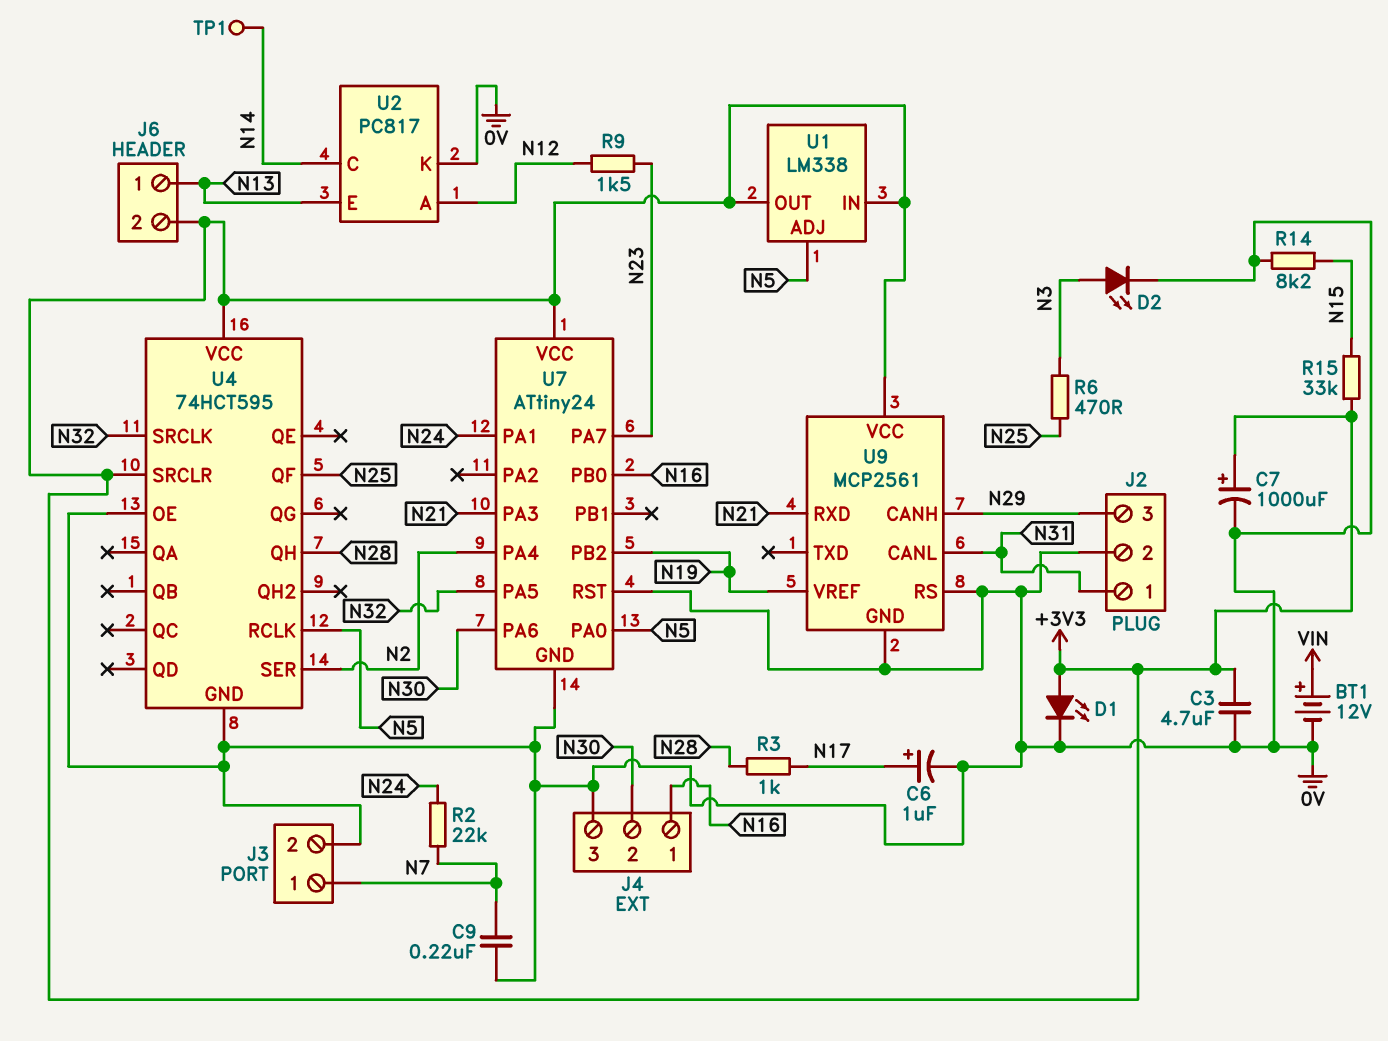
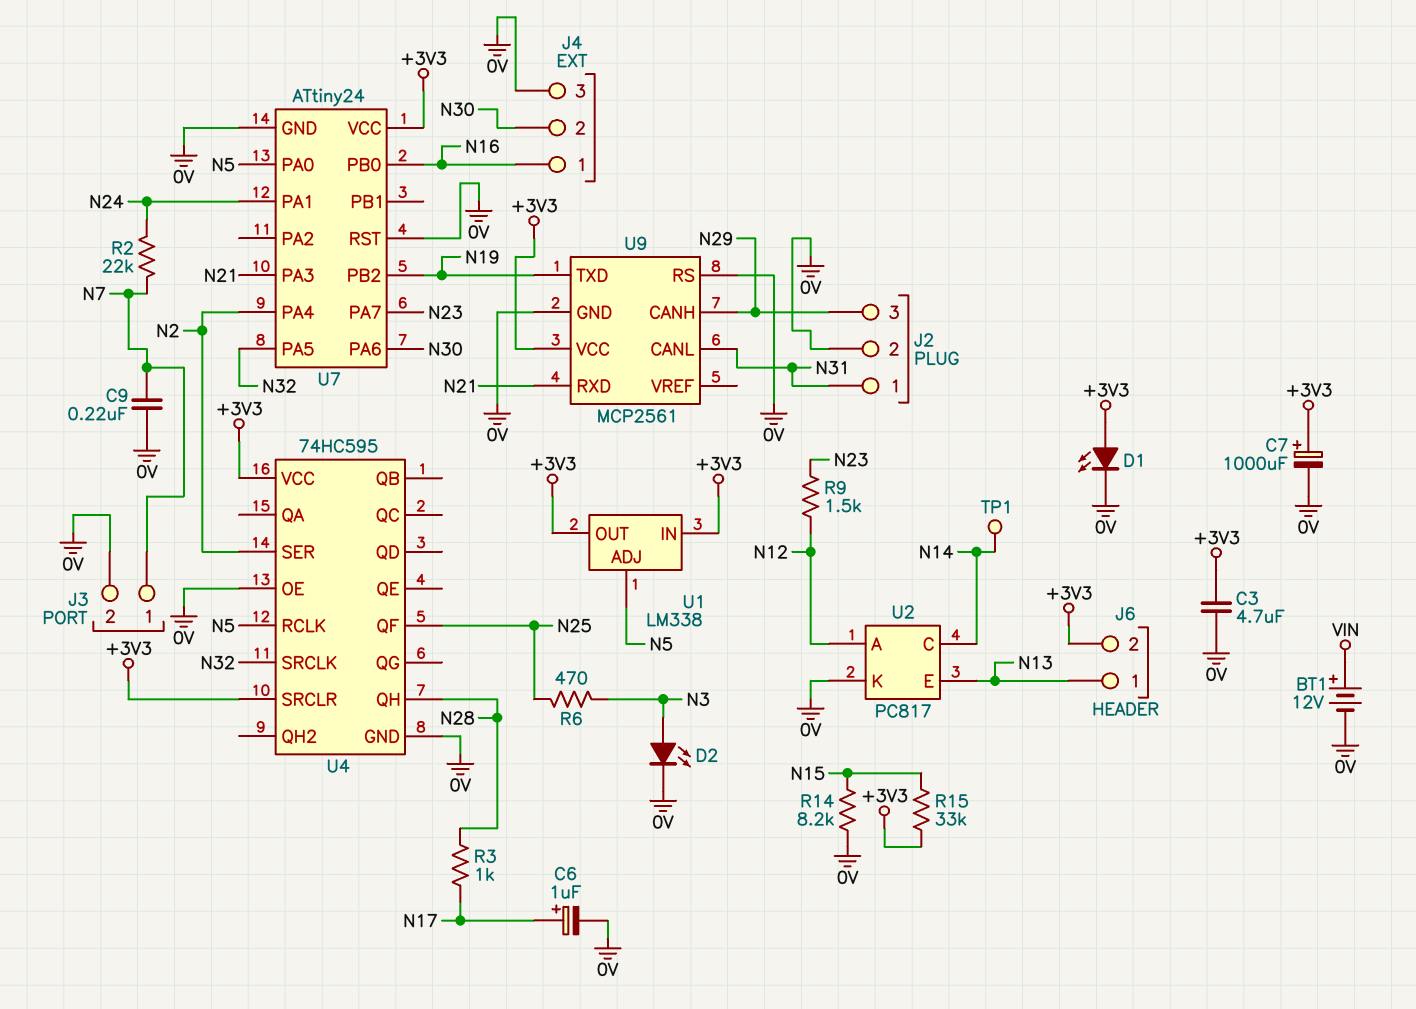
U4: 74HCT595 -> 74HC595
U9 pin TXD: none -> N19
U9 pin VREF: N19 -> none

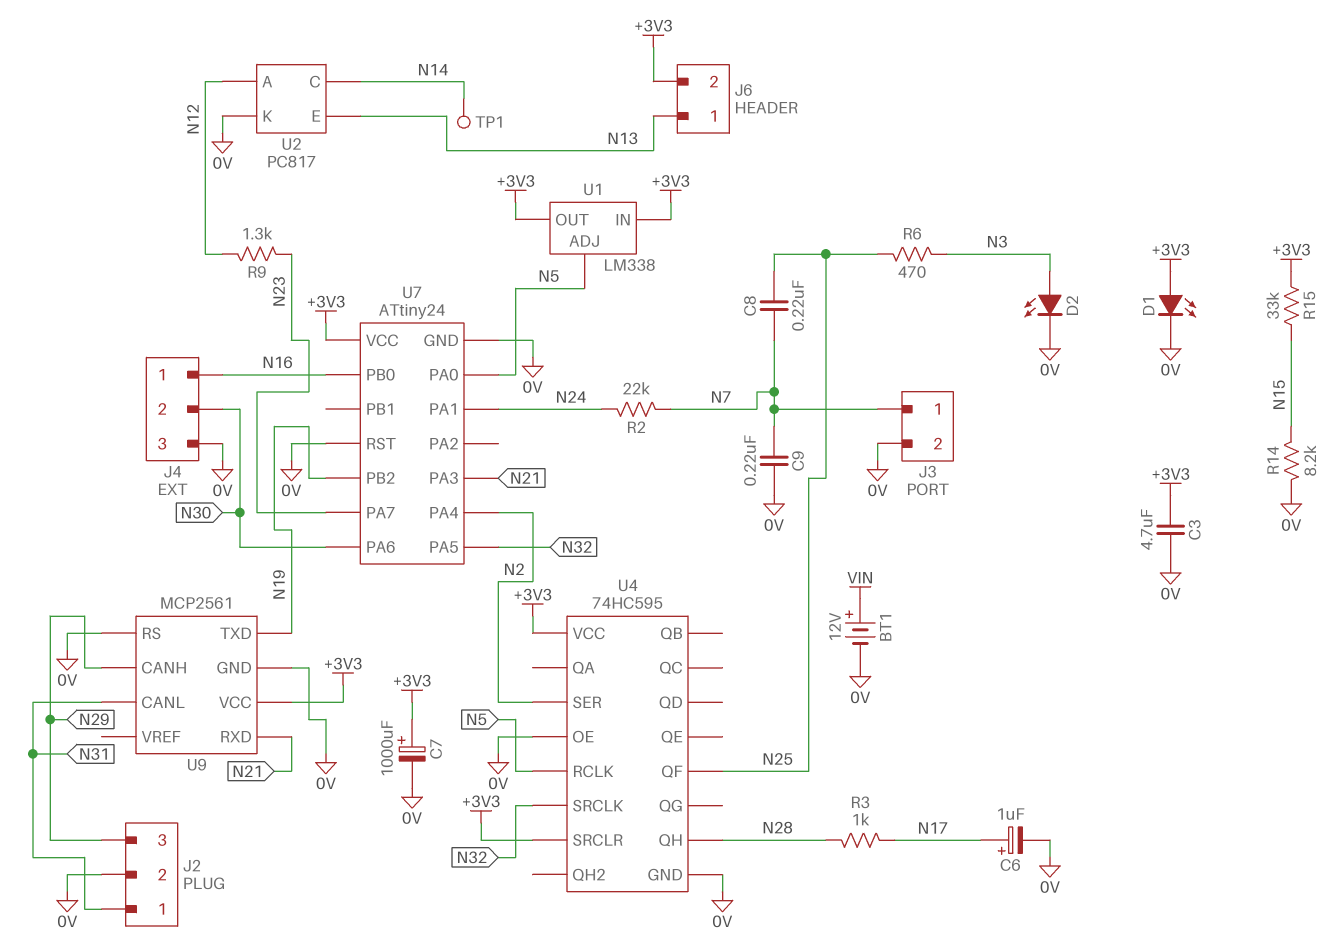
C8: none -> 220nF (N7, N25)
R9: 1.5k (N12, N23) -> 1.3k (N12, N23)

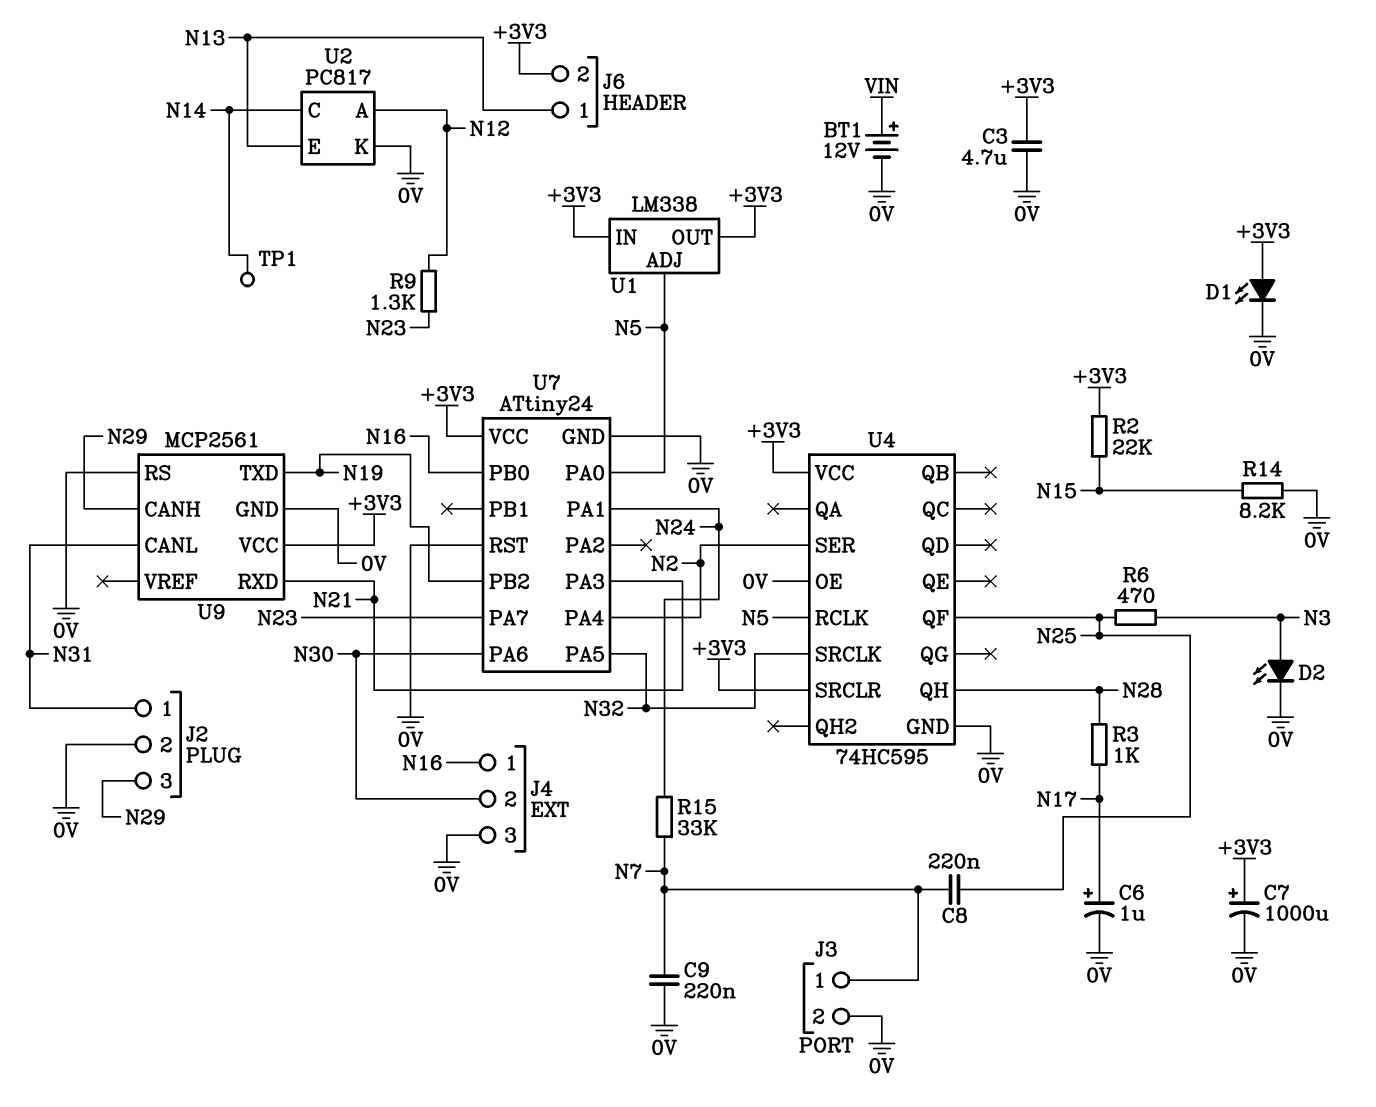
R2: 22k (N7, N24) -> 22k (+3V3, N15)
R15: 33k (+3V3, N15) -> 33k (N7, N24)

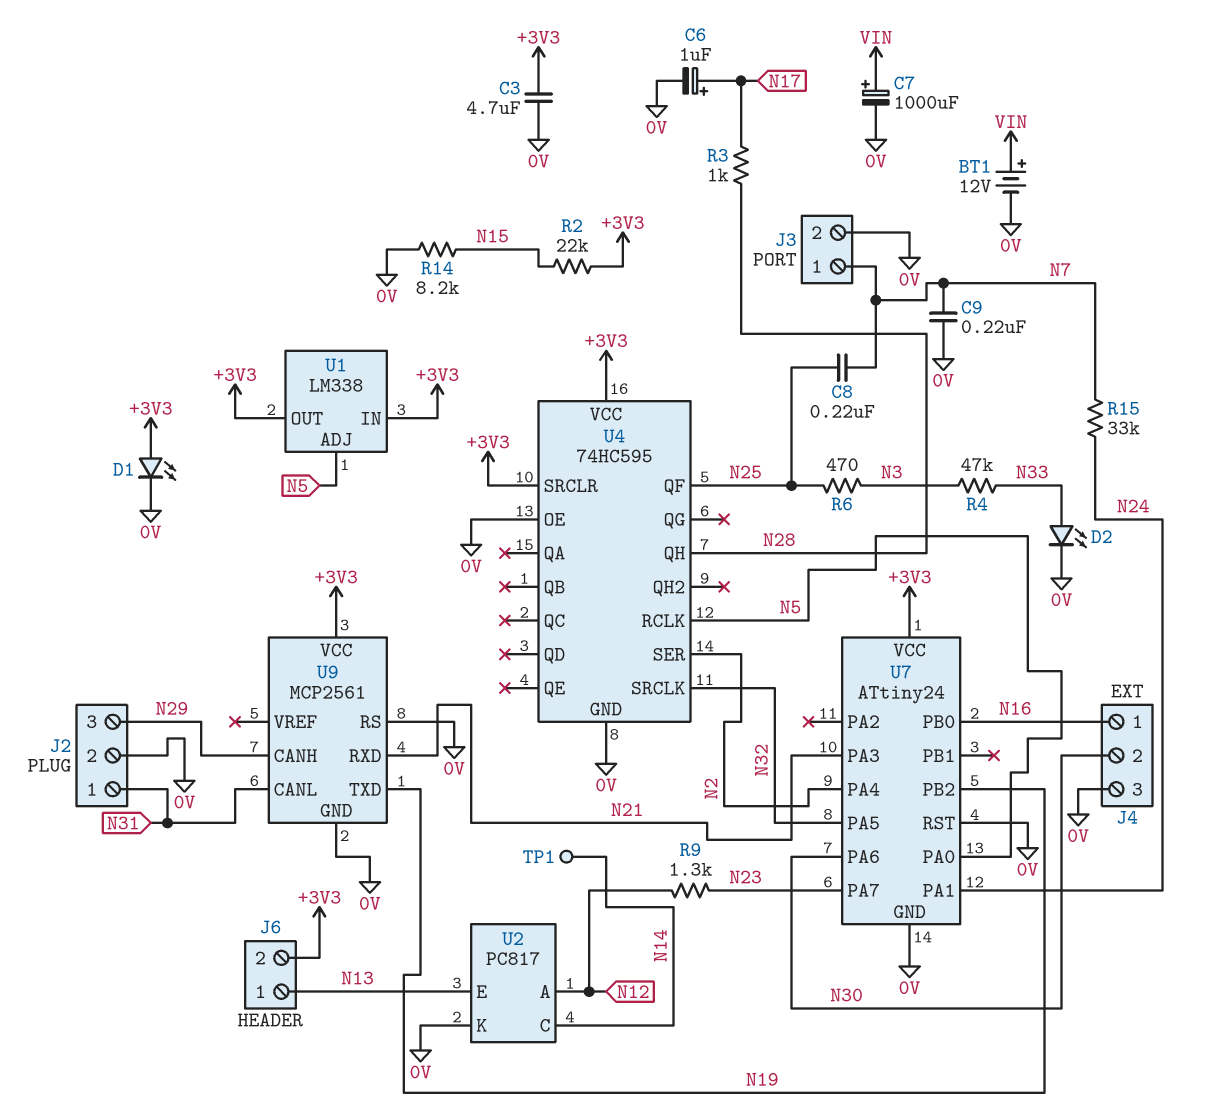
C7: 1000uF (plus +3V3, minus 0V) -> 1000uF (plus VIN, minus 0V)
D2: LED (A N3, K 0V) -> LED (A N33, K 0V)
R4: none -> 47k (N3, N33)

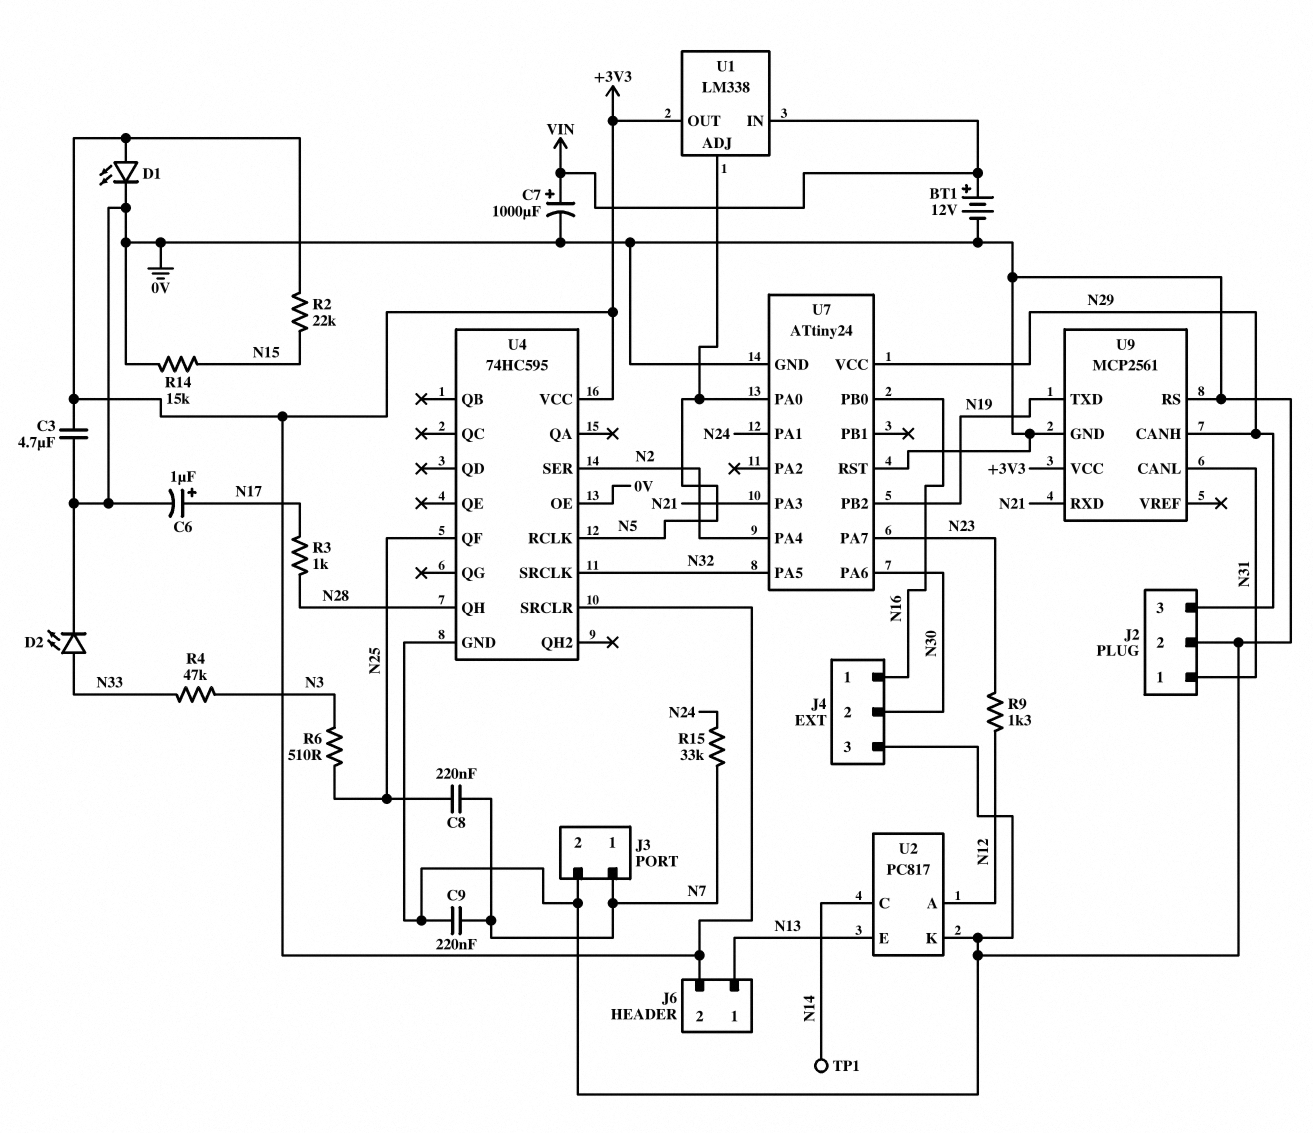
R6: 470 (N3, N25) -> 510 (N3, N25)
R14: 8.2k (0V, N15) -> 15k (0V, N15)
U1 pin IN: +3V3 -> VIN
U7 pin VCC: +3V3 -> N29

